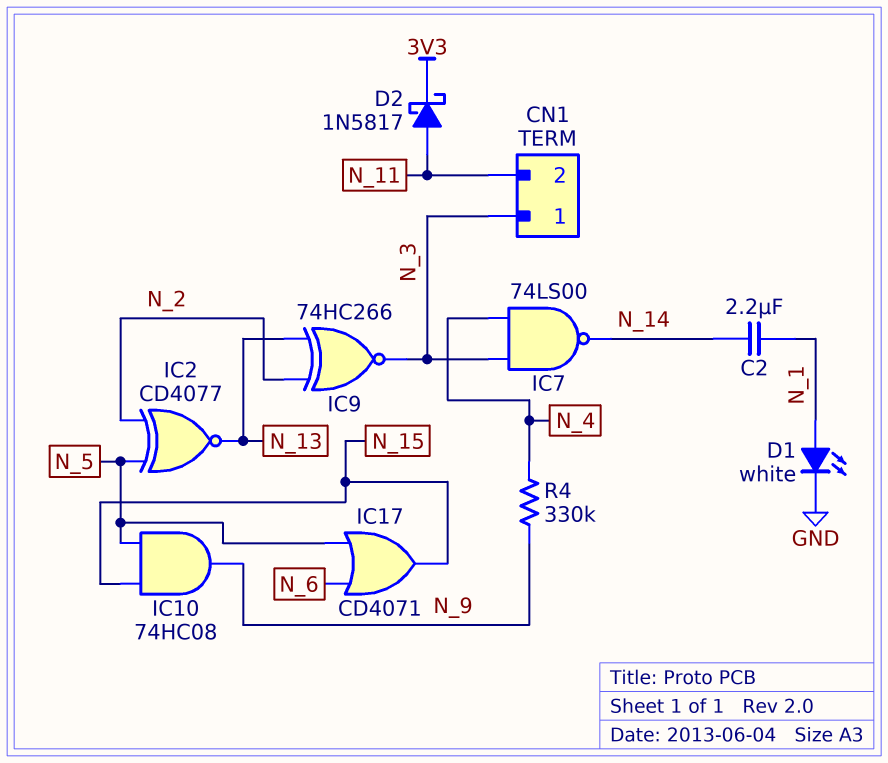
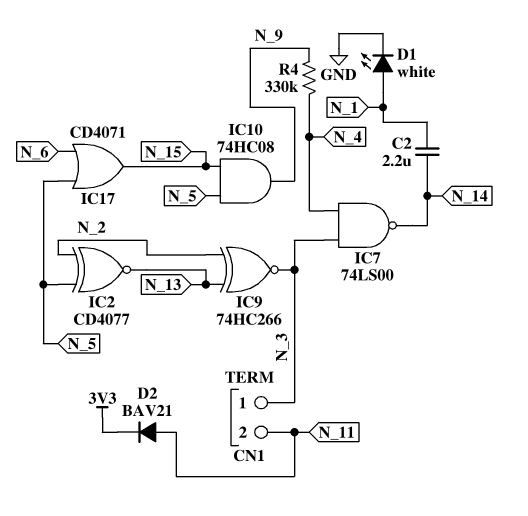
D2: schottky 1N5817 (A N_11, K 3V3) -> diode BAV21 (A N_11, K 3V3)

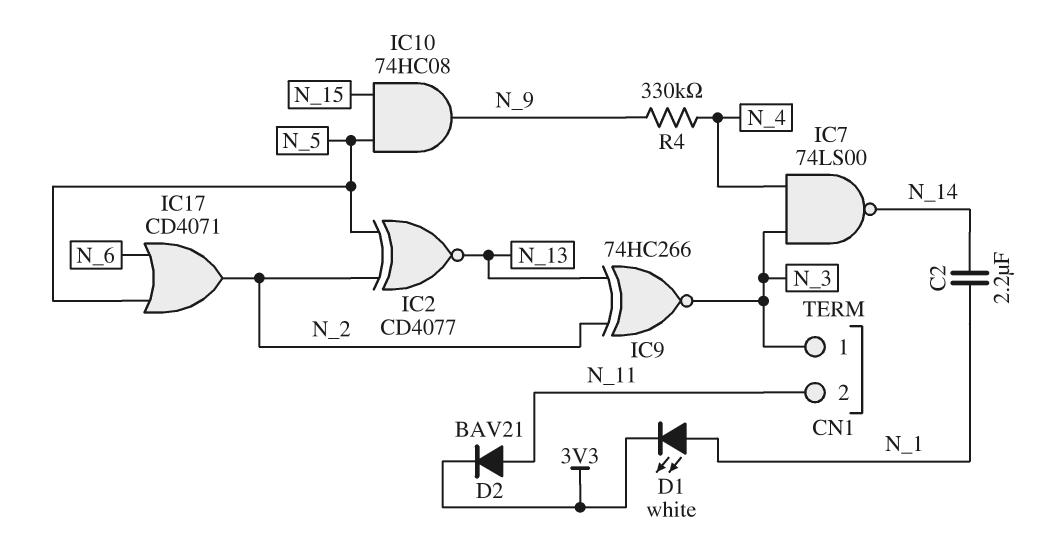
D1: LED white (A N_1, K GND) -> LED white (A N_1, K 3V3)
IC17: OR CD4071 (in N_5, in N_6, out N_15) -> OR CD4071 (in N_5, in N_6, out N_2)

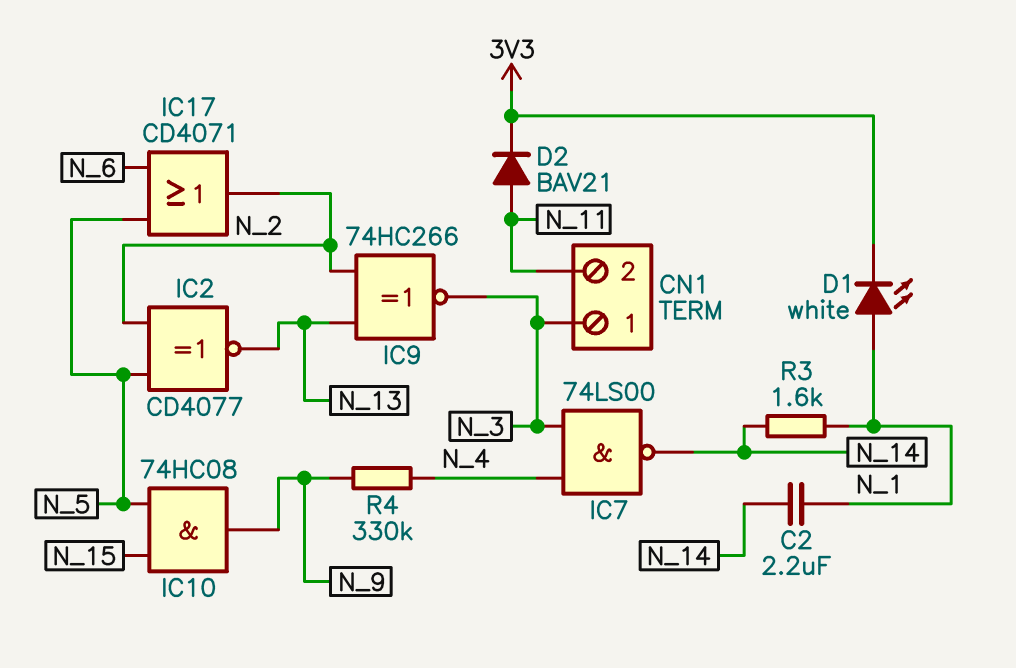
R3: none -> 1.6k (N_1, N_14)

